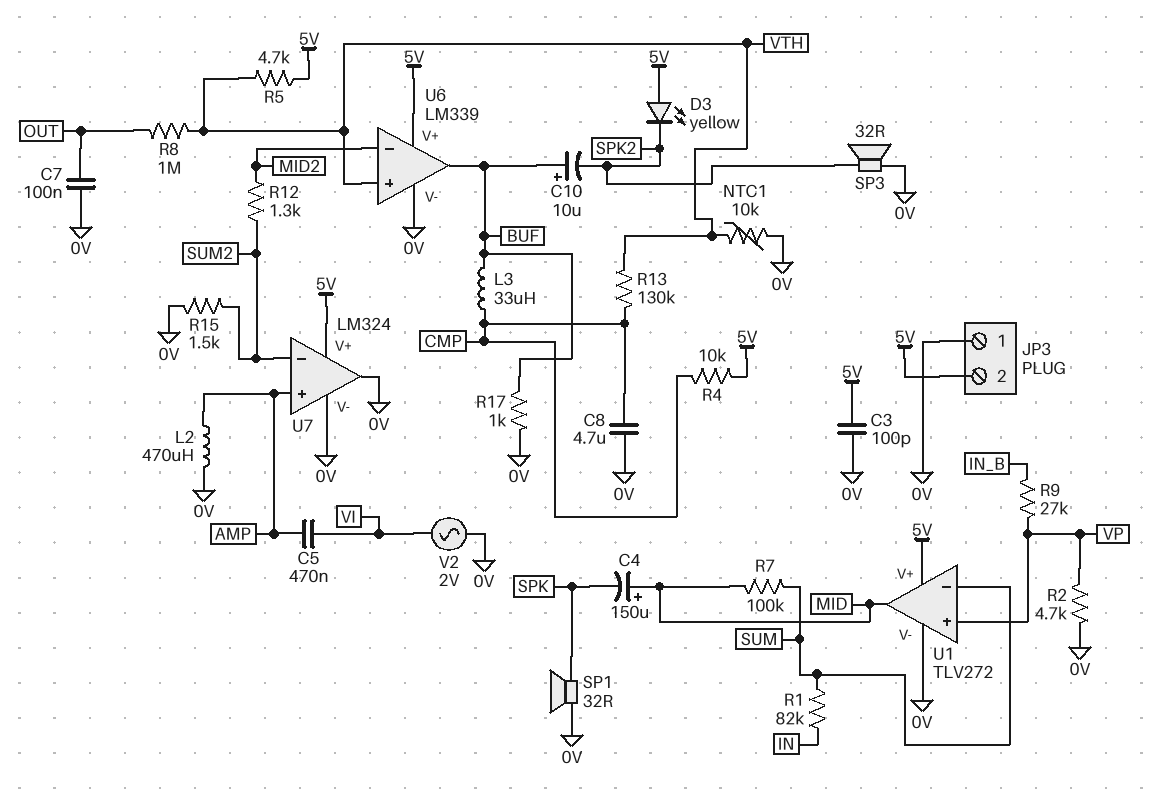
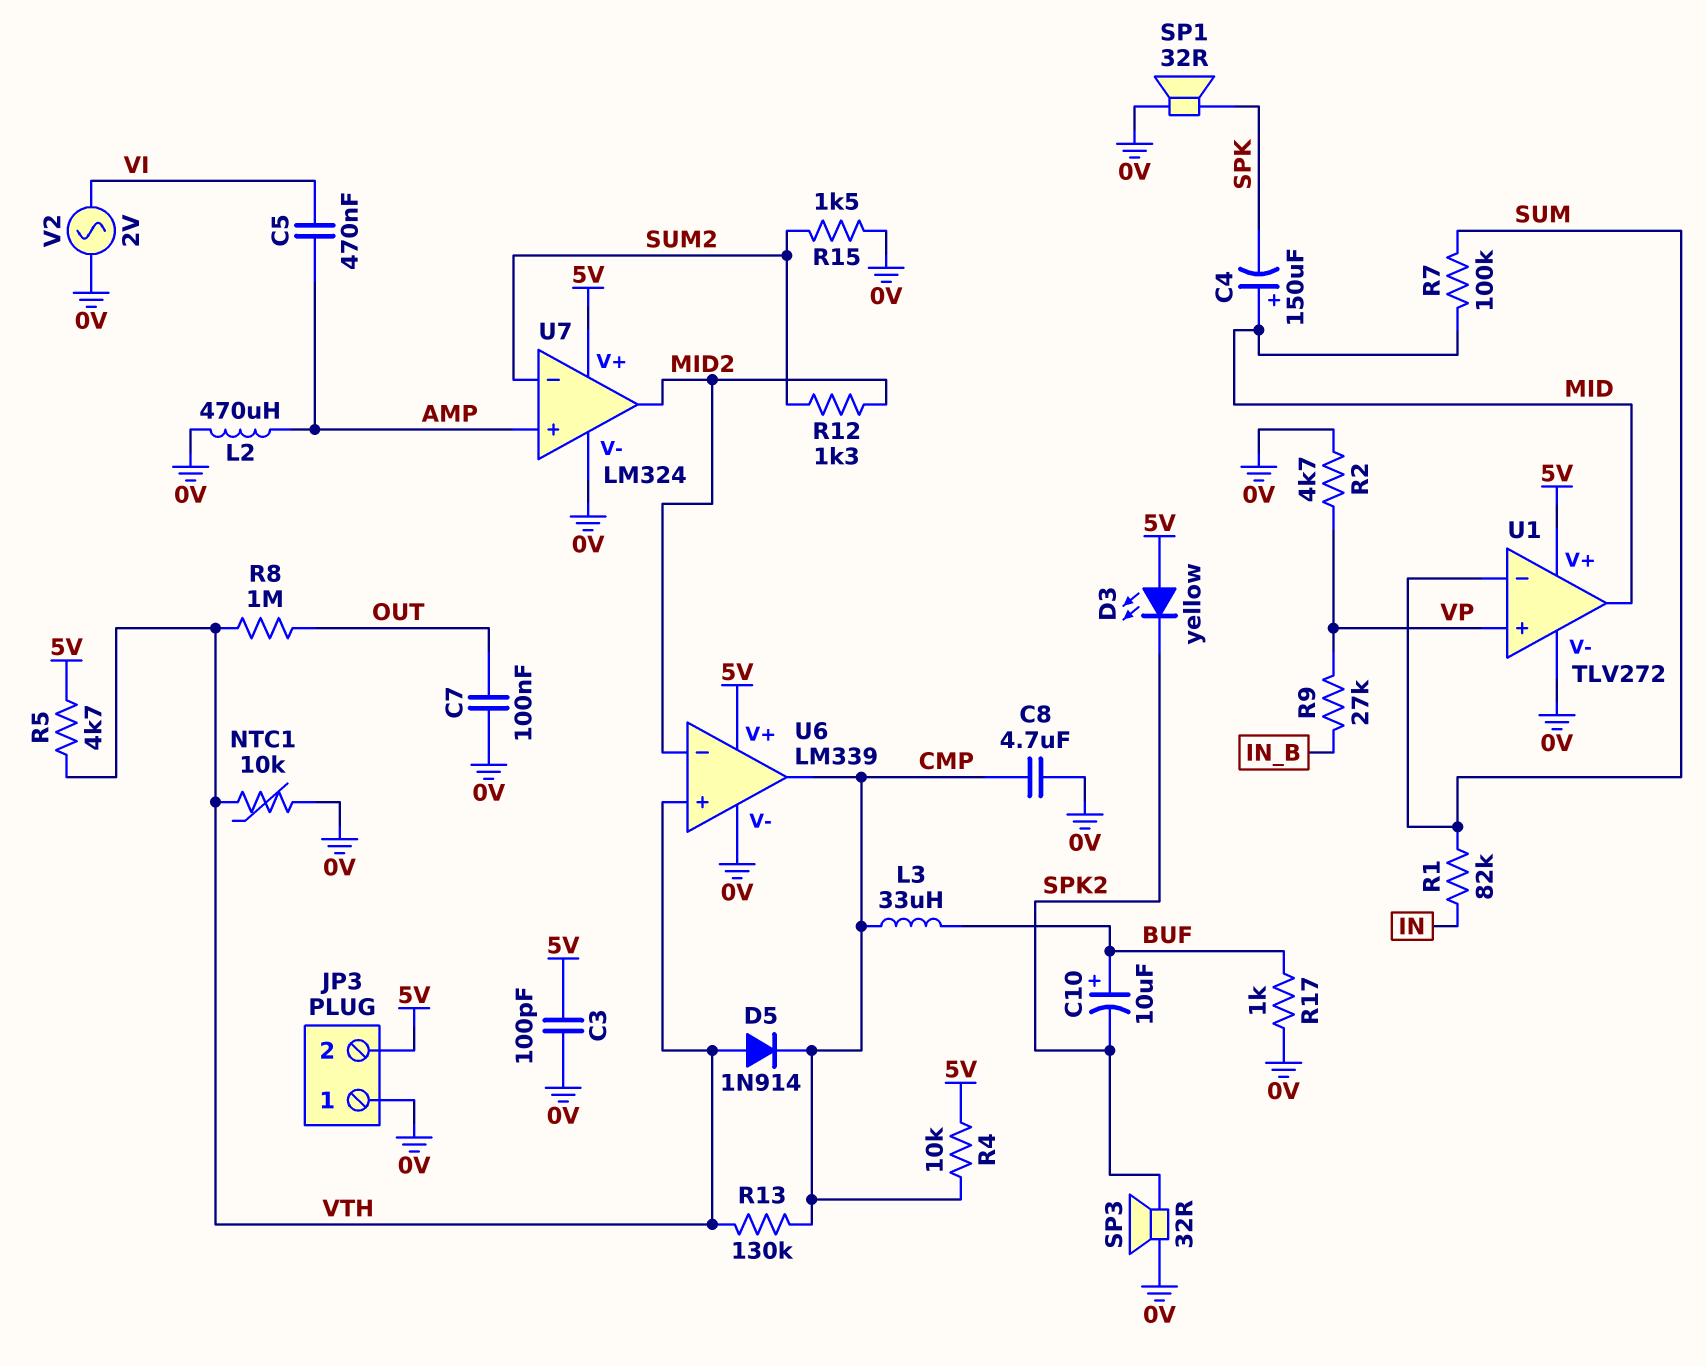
D5: none -> diode 1N914 (A VTH, K CMP)
U6 pin out: BUF -> CMP
U7 pin out: 0V -> MID2

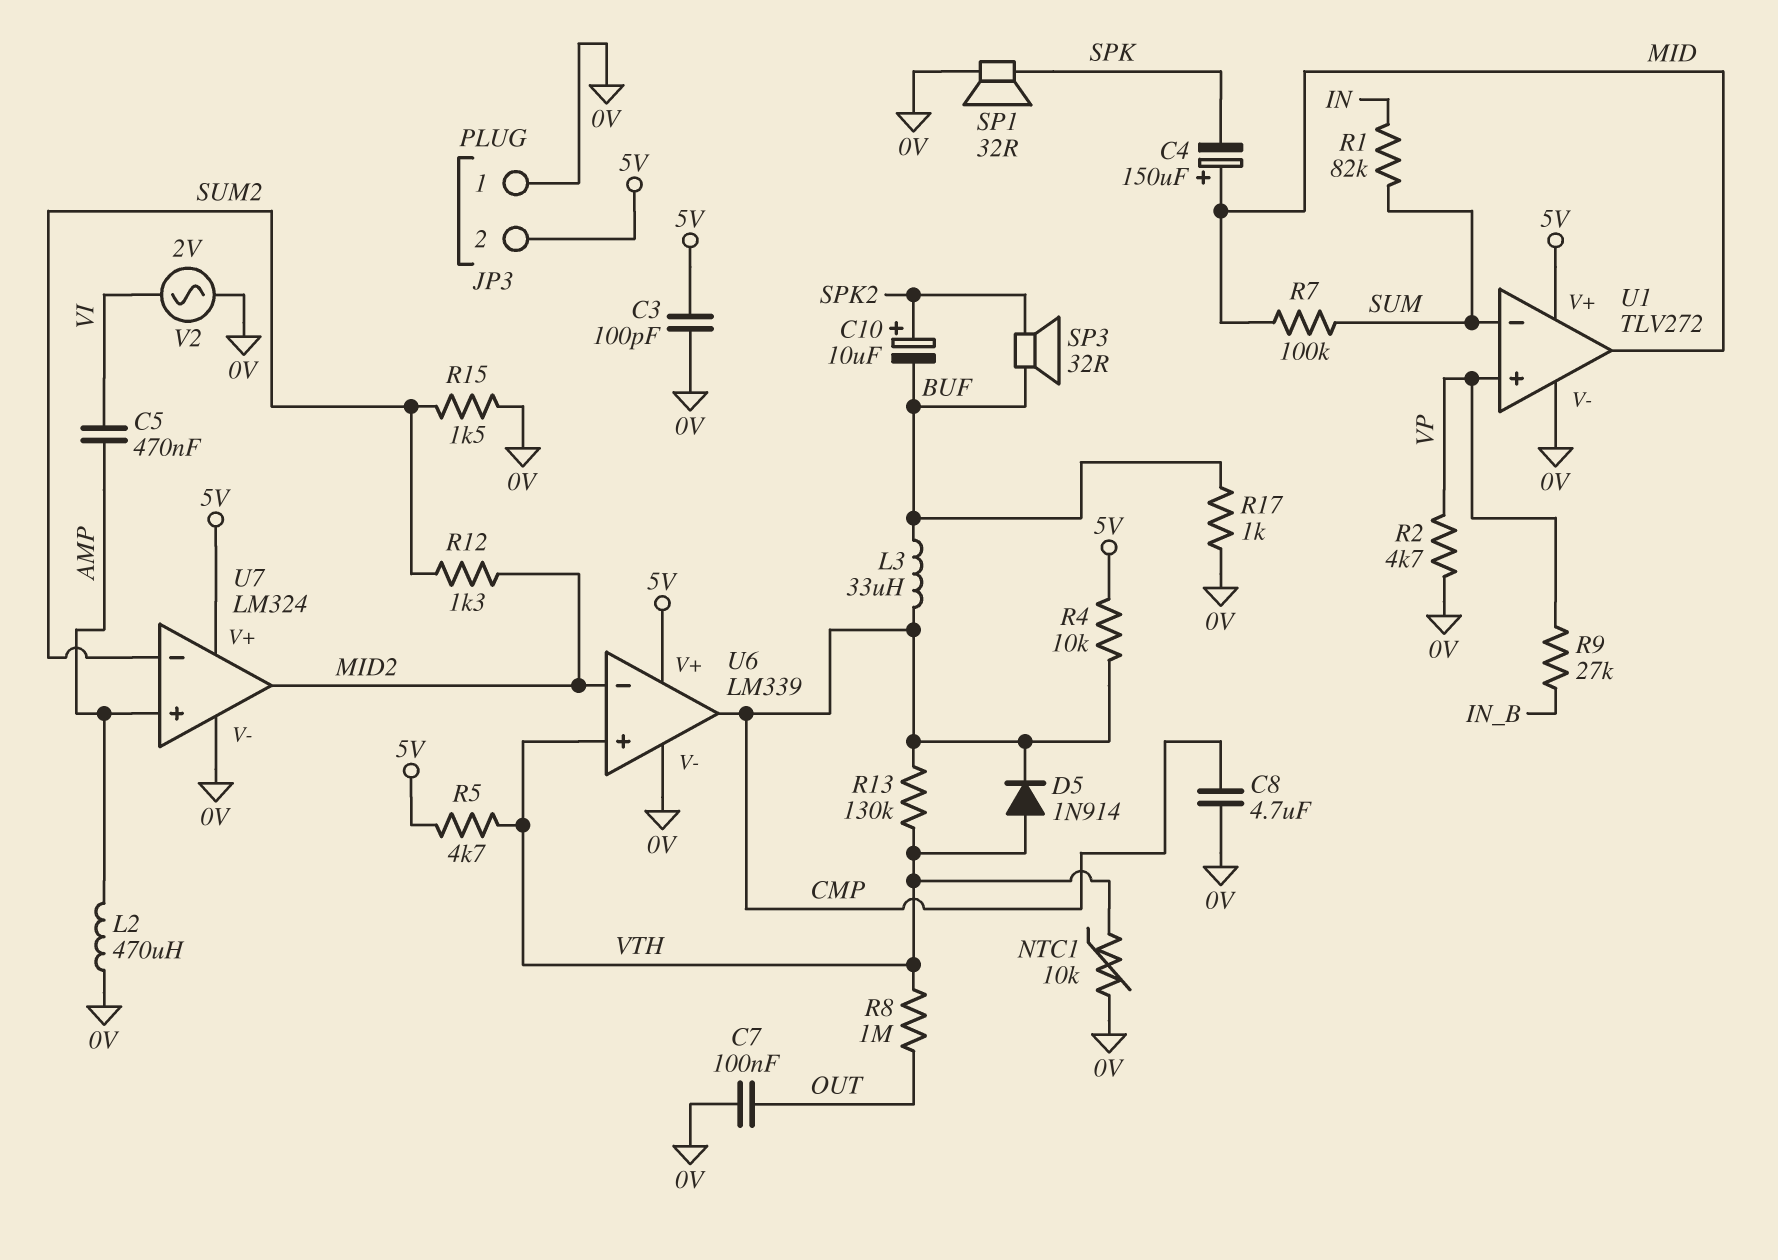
C10: 10uF (plus BUF, minus SPK2) -> 10uF (plus SPK2, minus BUF)
D3: LED yellow (A 5V, K SPK2) -> none
SP3: speaker 32R (0V, SPK2) -> speaker 32R (BUF, SPK2)

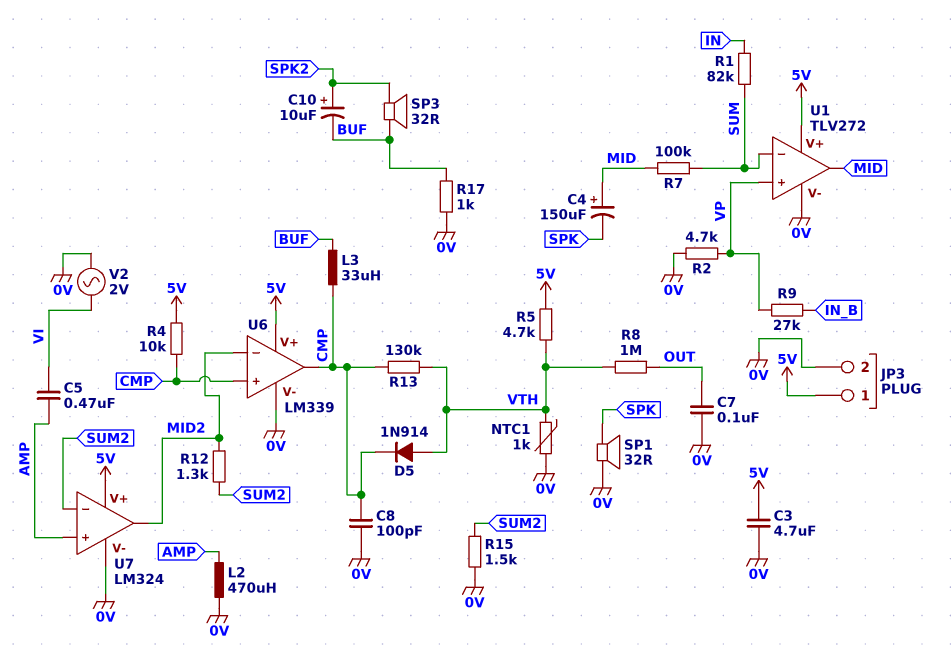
C3: 100pF (0V, 5V) -> 4.7uF (0V, 5V)
C8: 4.7uF (0V, CMP) -> 100pF (0V, CMP)
JP3 pin 1: 0V -> 5V
JP3 pin 2: 5V -> 0V
NTC1: 10k (0V, VTH) -> 1k (0V, VTH)
U6 pin in+: VTH -> CMP

